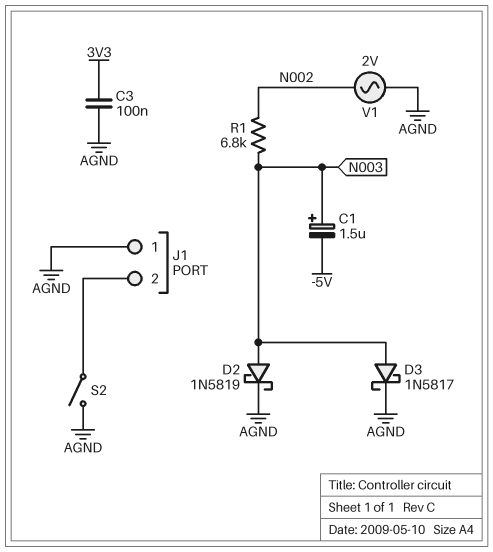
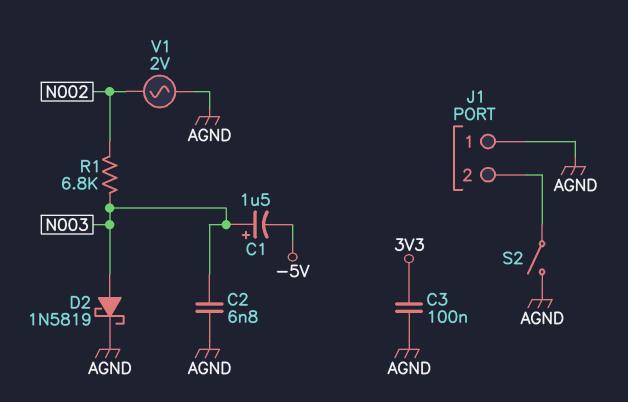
C2: none -> 6.8nF (AGND, N003)
D3: schottky 1N5817 (A N003, K AGND) -> none

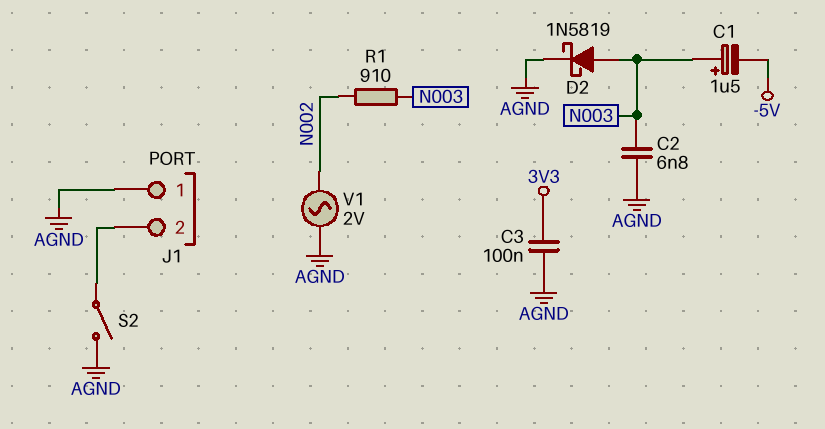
R1: 6.8k (N002, N003) -> 910 (N002, N003)

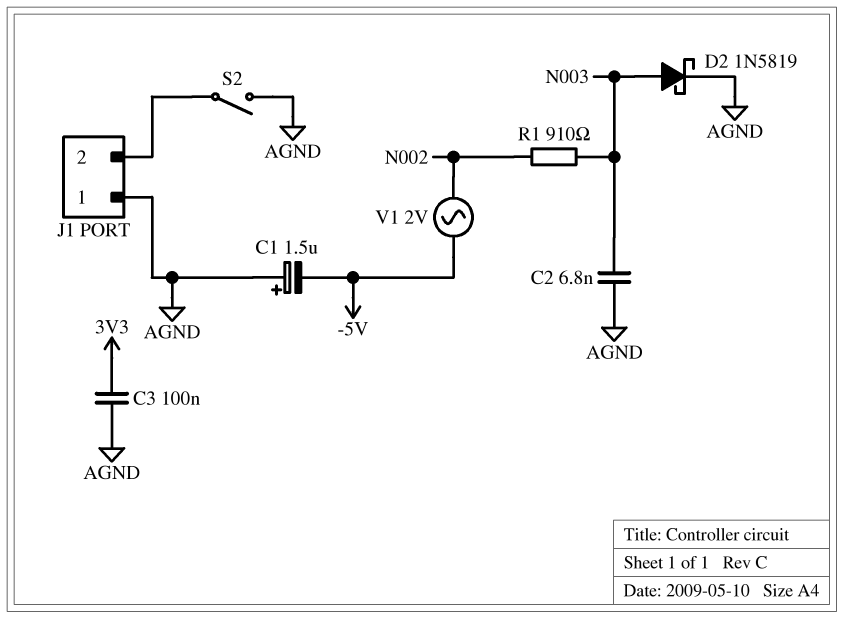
C1: 1.5uF (plus N003, minus -5V) -> 1.5uF (plus AGND, minus -5V)
V1: AC 2V (AGND, N002) -> AC 2V (-5V, N002)

